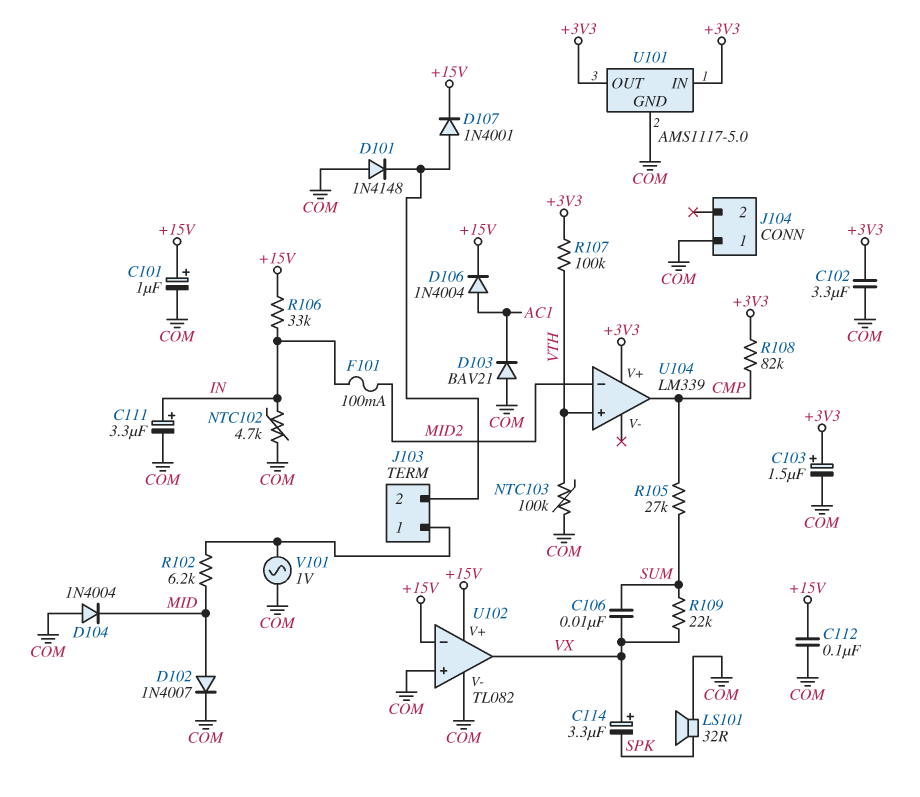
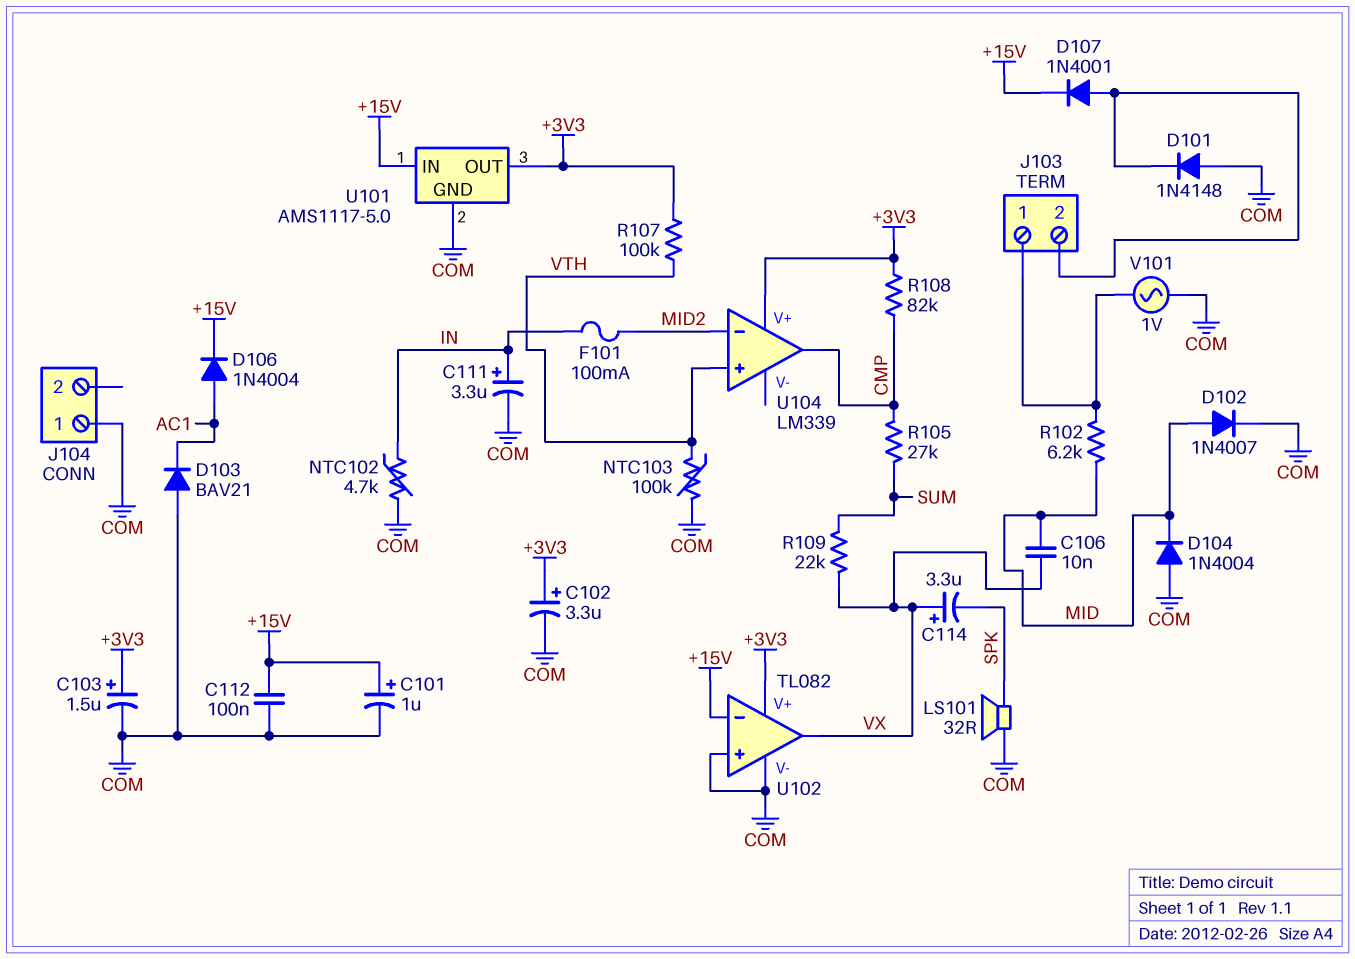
C102: 3.3uF (+3V3, COM) -> 3.3uF (plus +3V3, minus COM)
C106: 10nF (SUM, VX) -> 10nF (MID, VX)
R106: 33k (+15V, IN) -> none
U101 pin IN: +3V3 -> +15V
U102 pin V+: +15V -> +3V3

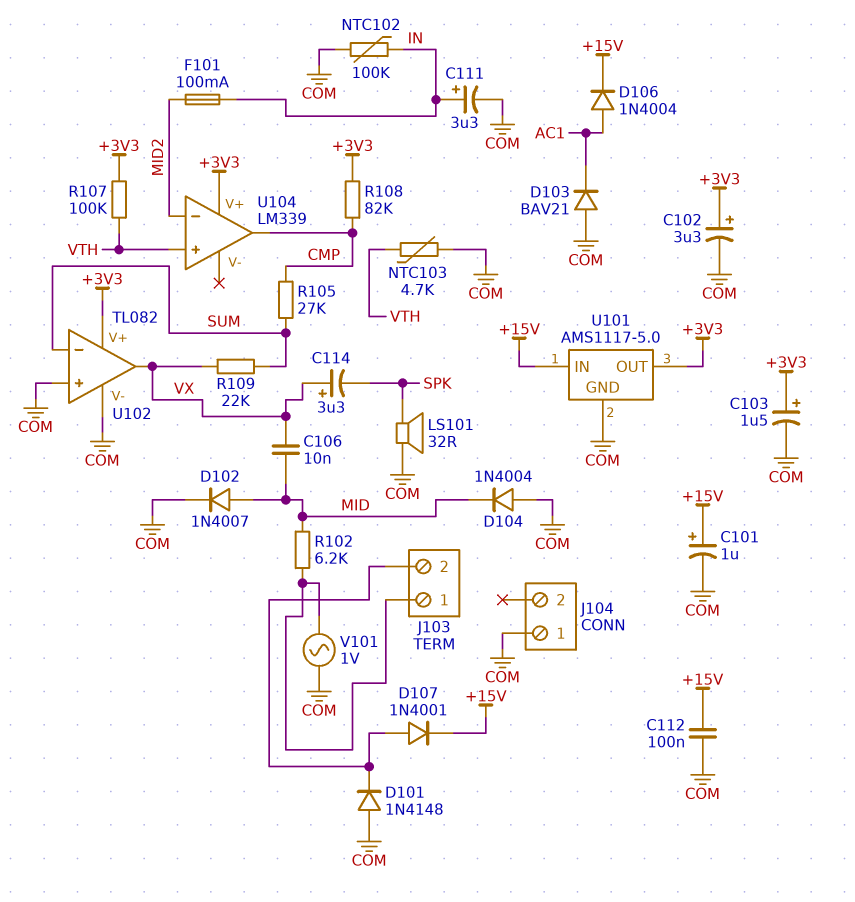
NTC102: 4.7k (COM, IN) -> 100k (COM, IN)
NTC103: 100k (COM, VTH) -> 4.7k (COM, VTH)
U102 pin in-: +15V -> SUM

